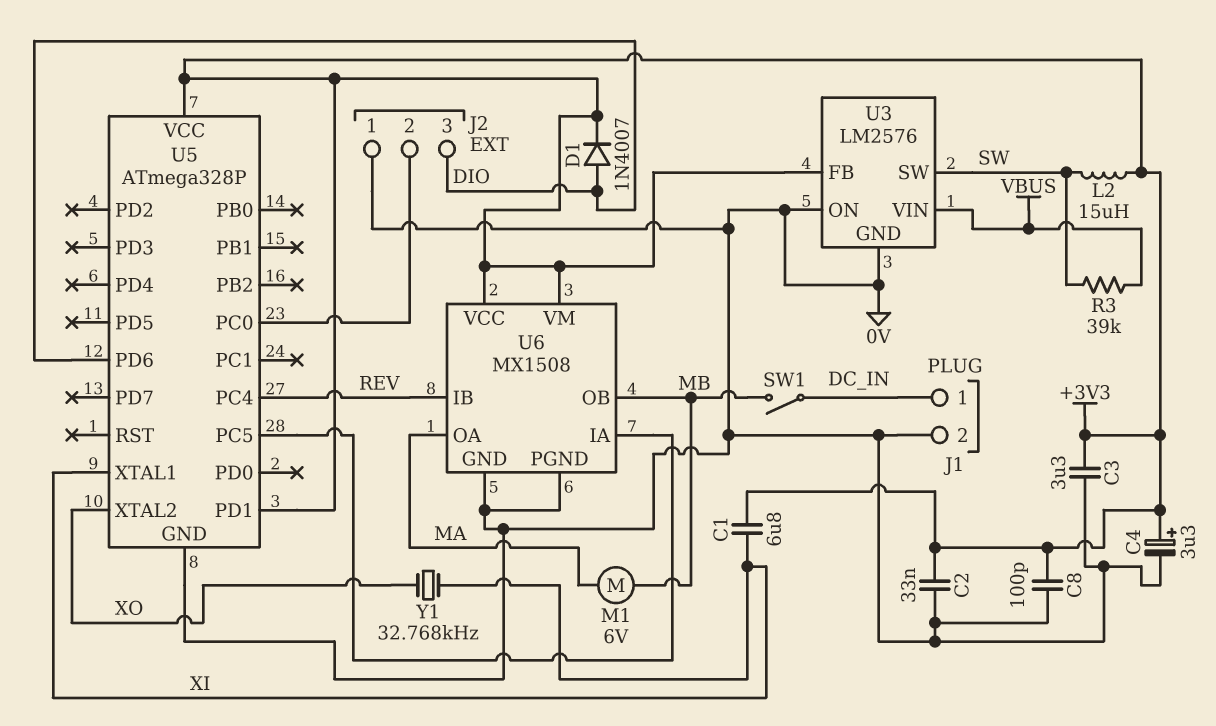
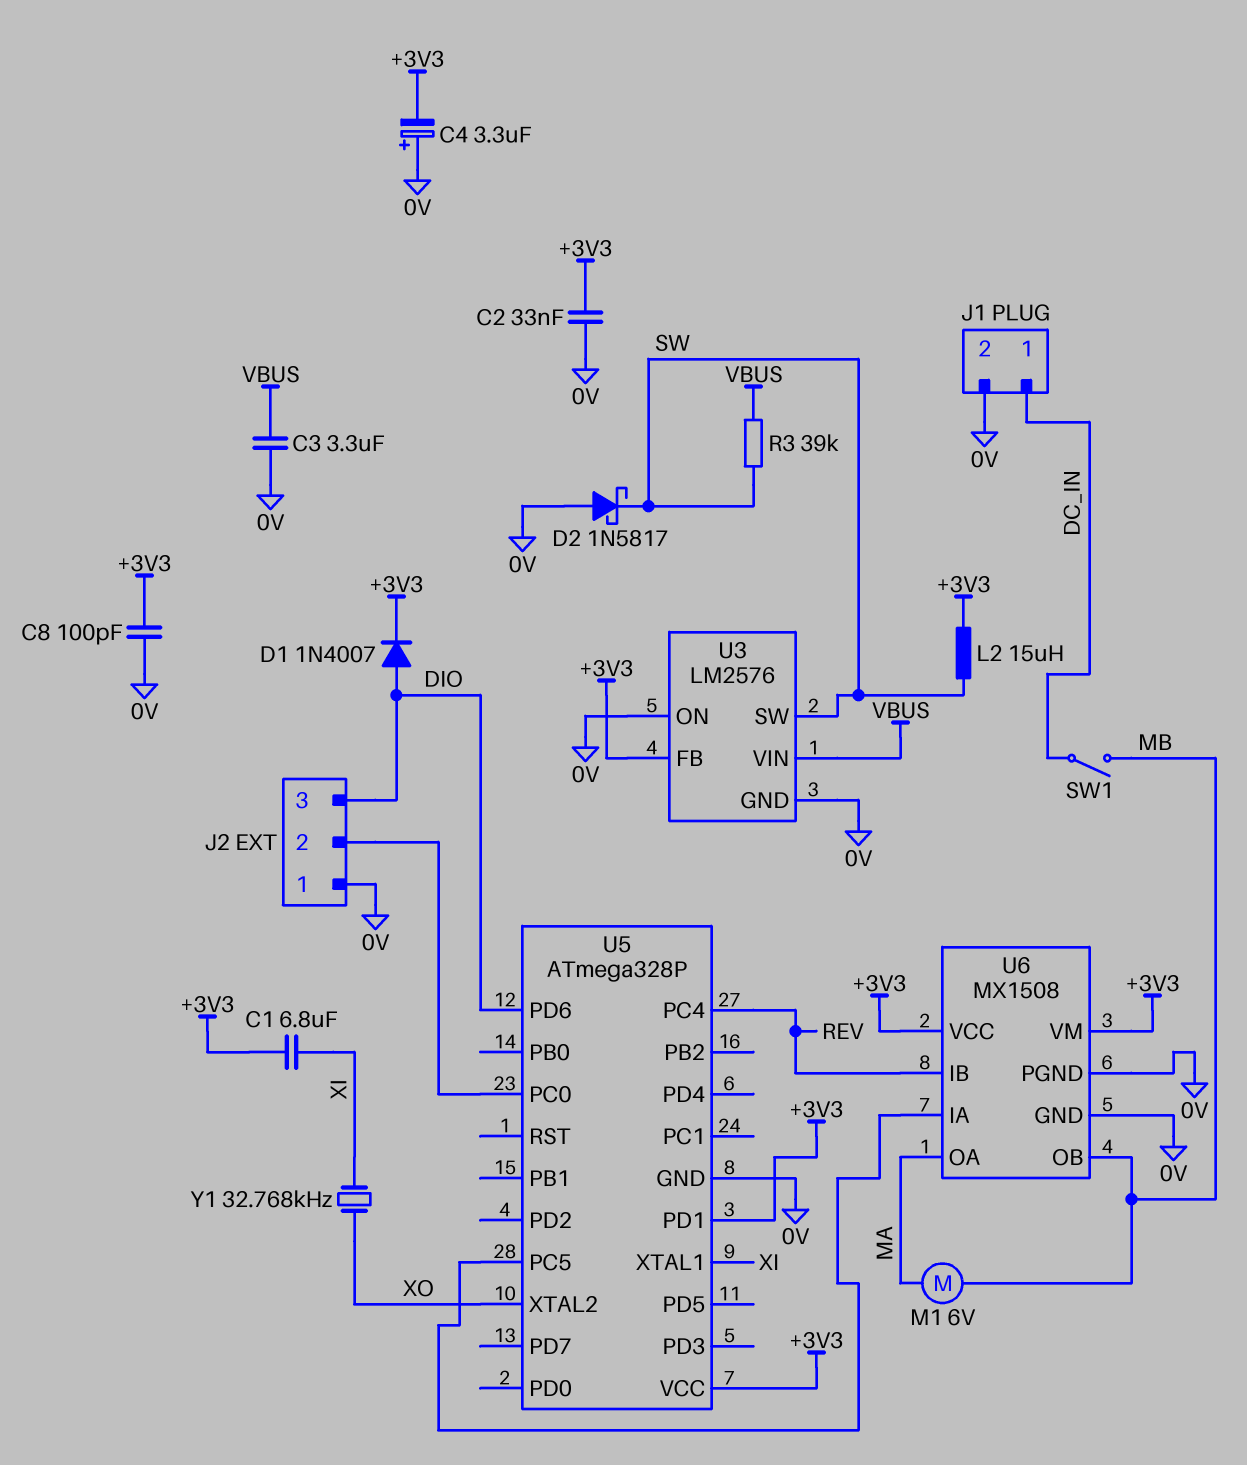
C3: 3.3uF (+3V3, 0V) -> 3.3uF (0V, VBUS)
C4: 3.3uF (plus +3V3, minus 0V) -> 3.3uF (plus 0V, minus +3V3)
D2: none -> schottky 1N5817 (A 0V, K SW)

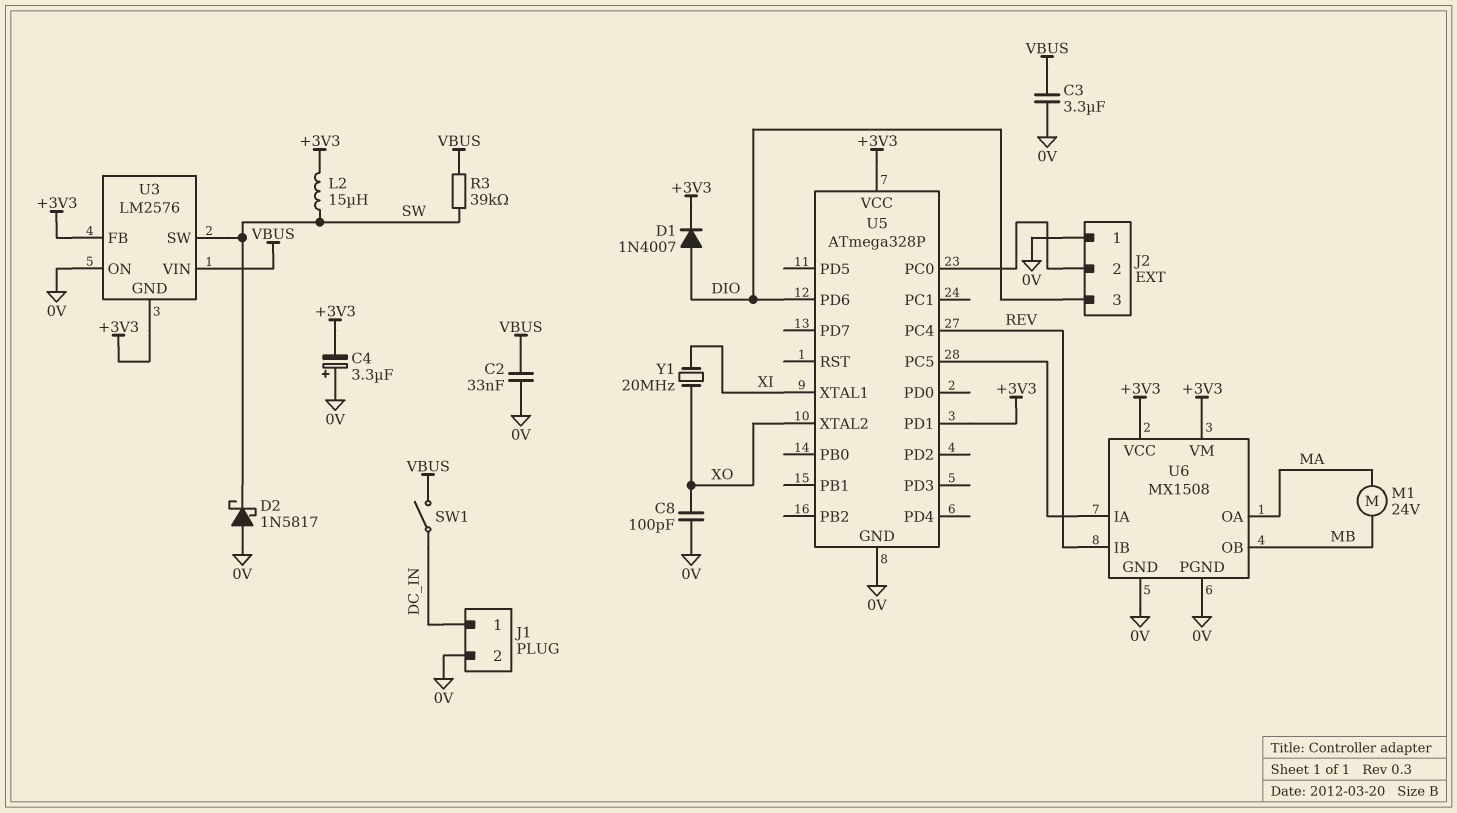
C1: 6.8uF (+3V3, XI) -> none
C2: 33nF (+3V3, 0V) -> 33nF (0V, VBUS)
C8: 100pF (+3V3, 0V) -> 100pF (0V, XO)
M1: motor 6V (MA, MB) -> motor 24V (MA, MB)
SW1: switch (DC_IN, MB) -> switch (DC_IN, VBUS)
U3 pin GND: 0V -> +3V3
Y1: 32.768kHz (XI, XO) -> 20MHz (XI, XO)

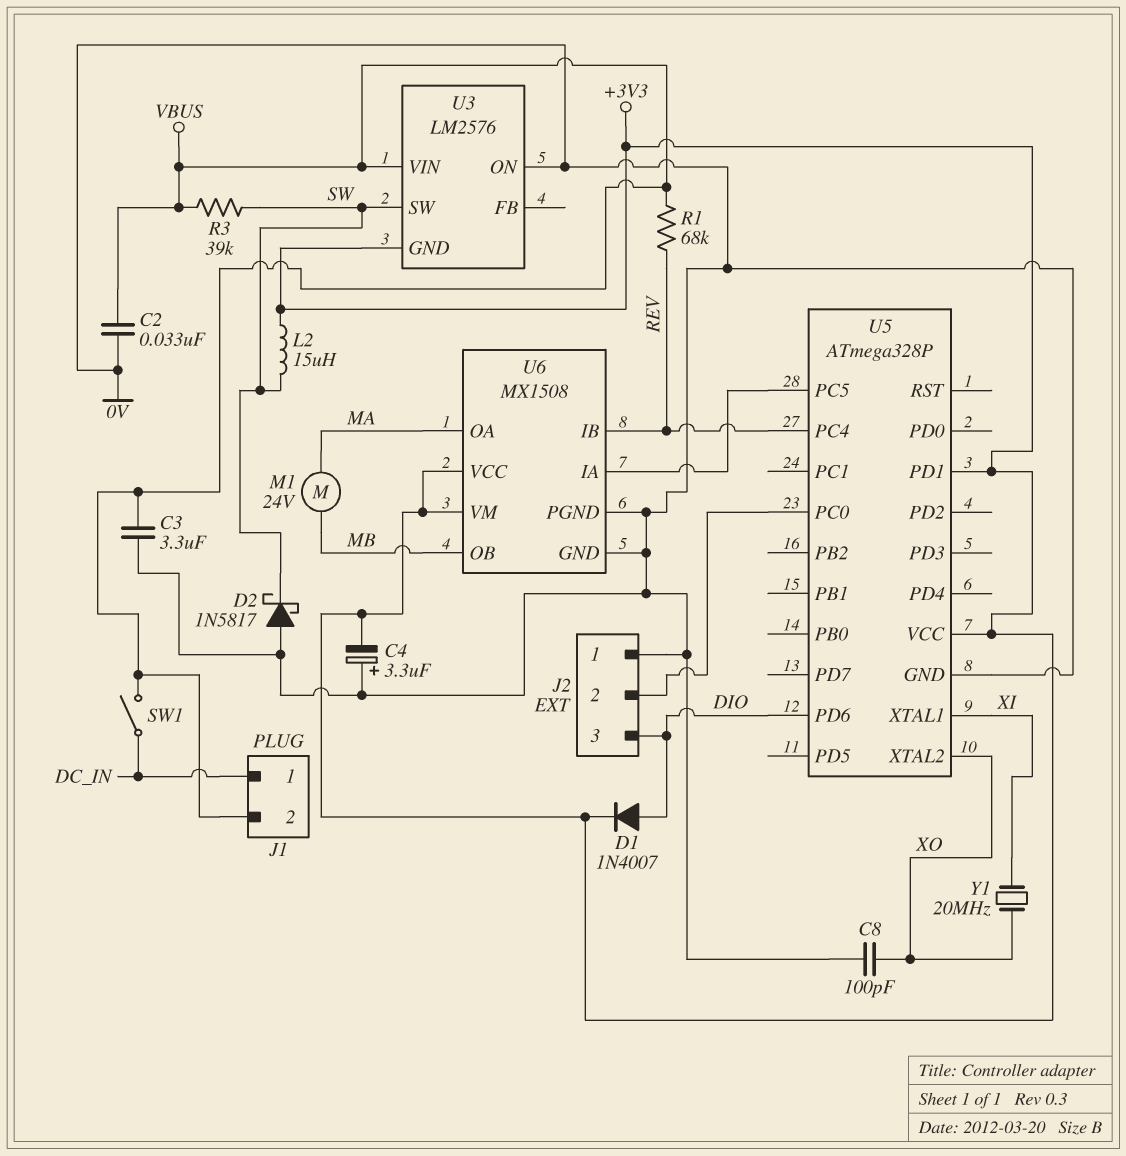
J1 pin 2: 0V -> VBUS
R1: none -> 68k (REV, VBUS)
U3 pin FB: +3V3 -> none

